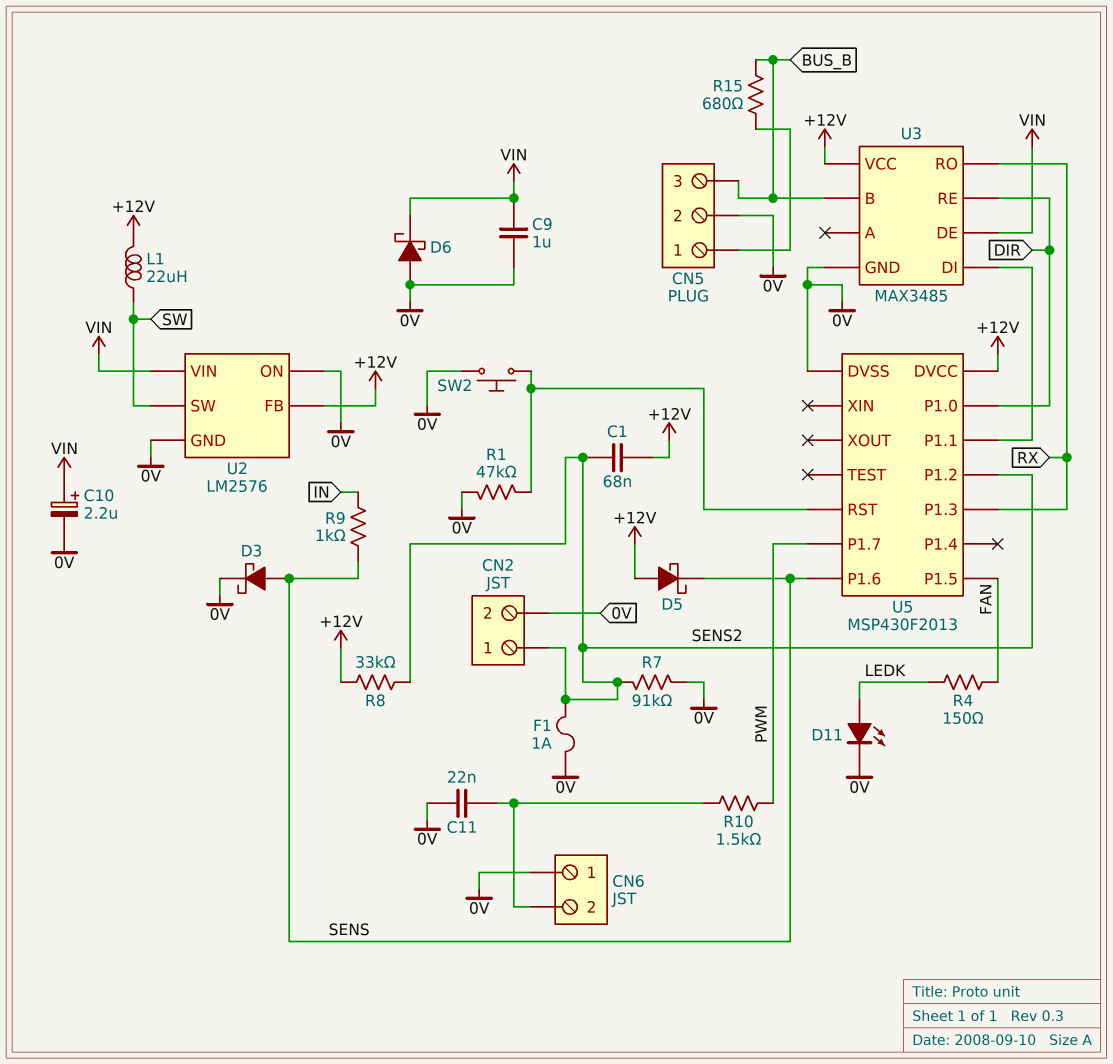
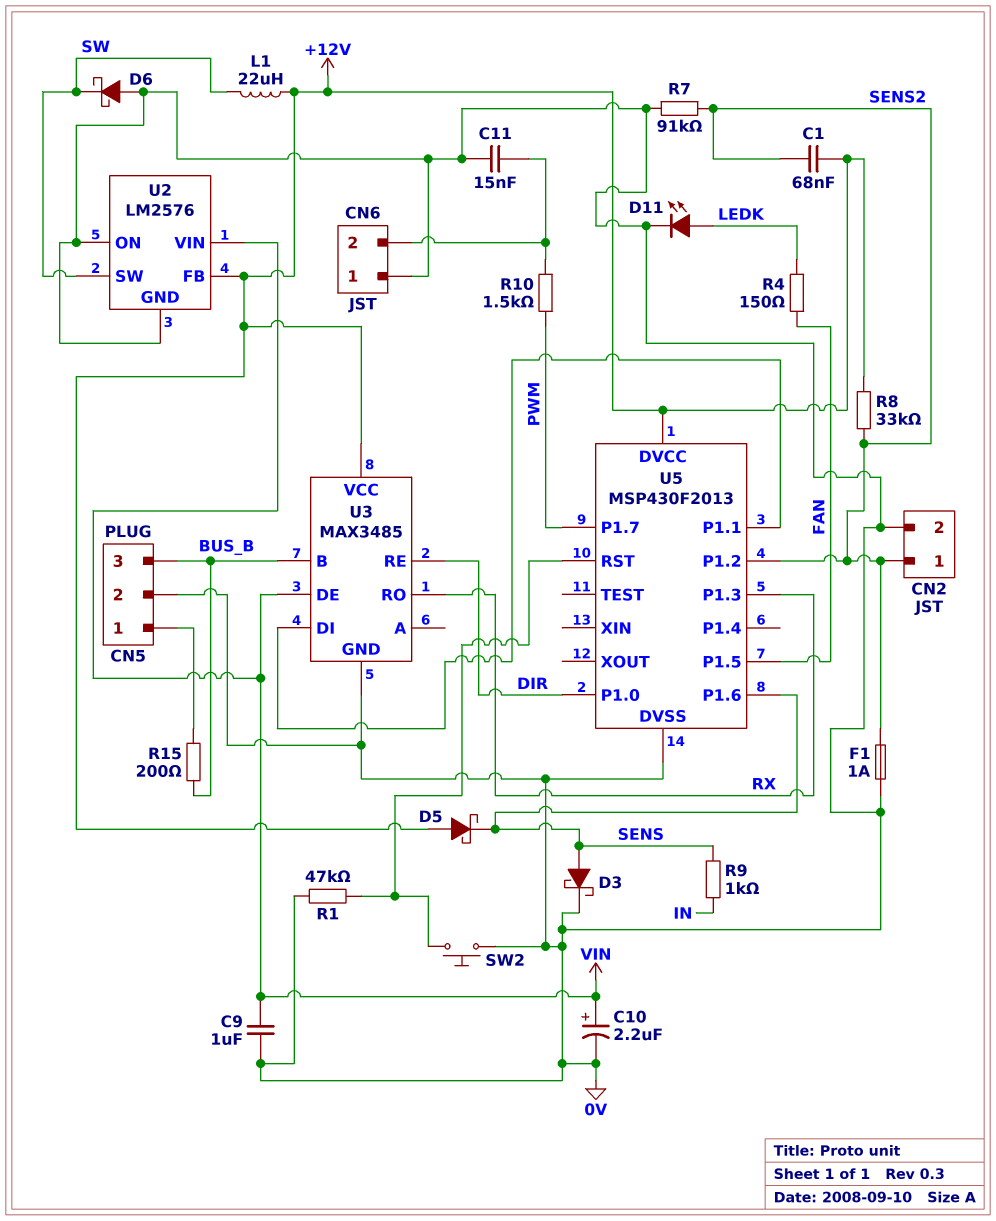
C11: 22nF (0V, CN6/2) -> 15nF (0V, CN6/2)
D6: schottky (A 0V, K VIN) -> schottky (A 0V, K SW)
R15: 680 (BUS_B, CN5/1) -> 200 (BUS_B, CN5/1)

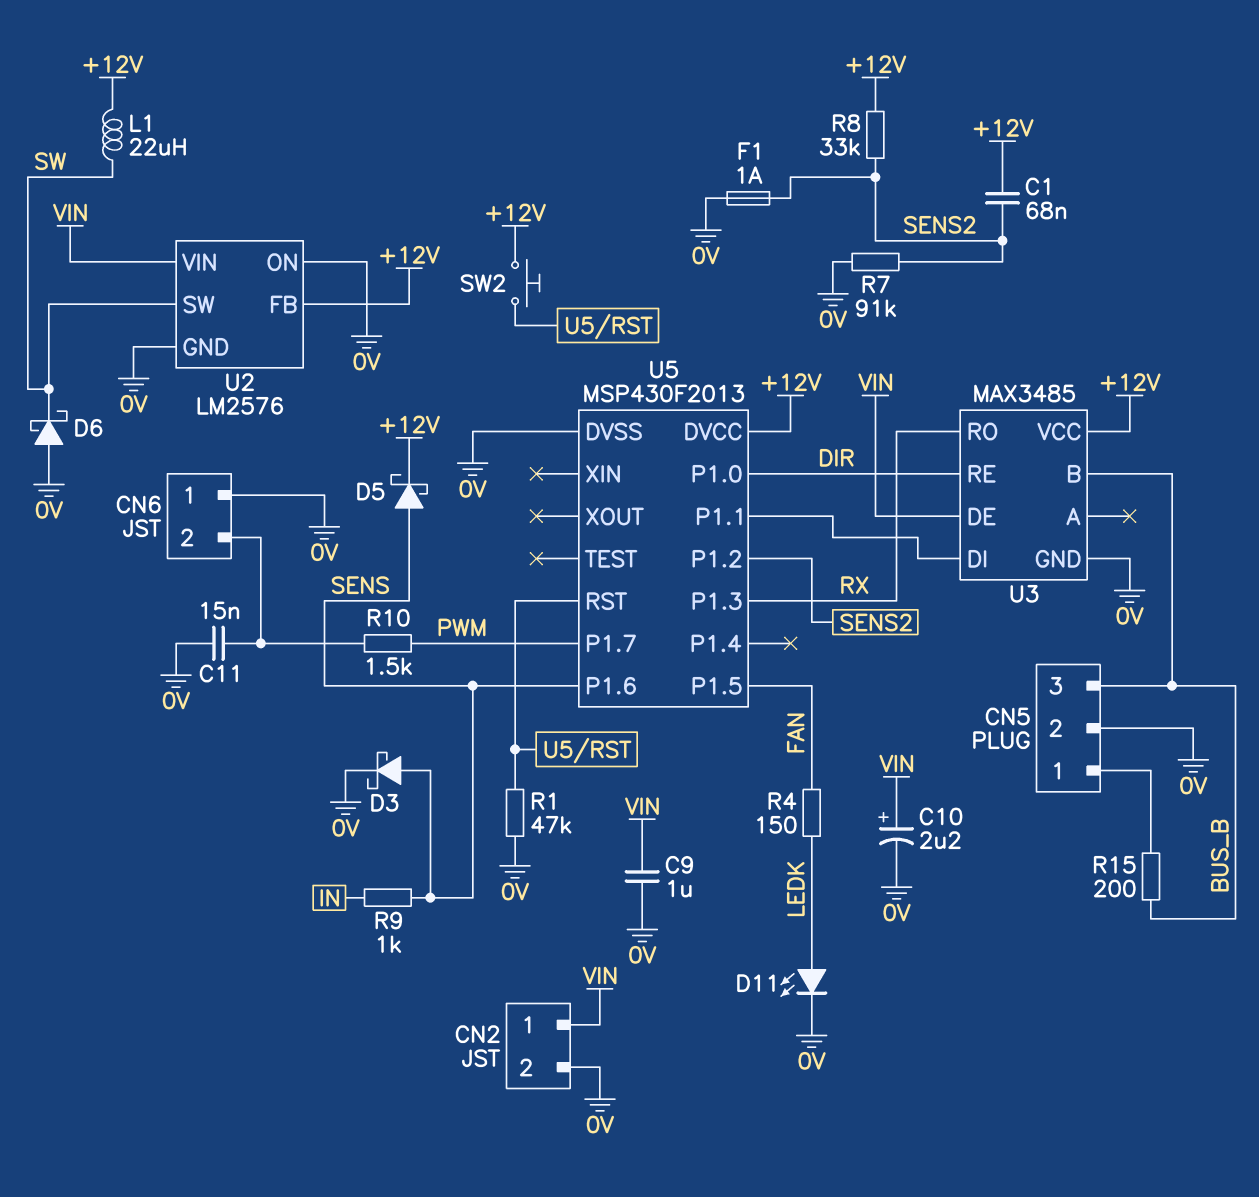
CN2 pin 1: SENS2 -> VIN
D5: schottky (A +12V, K SENS) -> schottky (A SENS, K +12V)
SW2: button (0V, U5/RST) -> button (+12V, U5/RST)

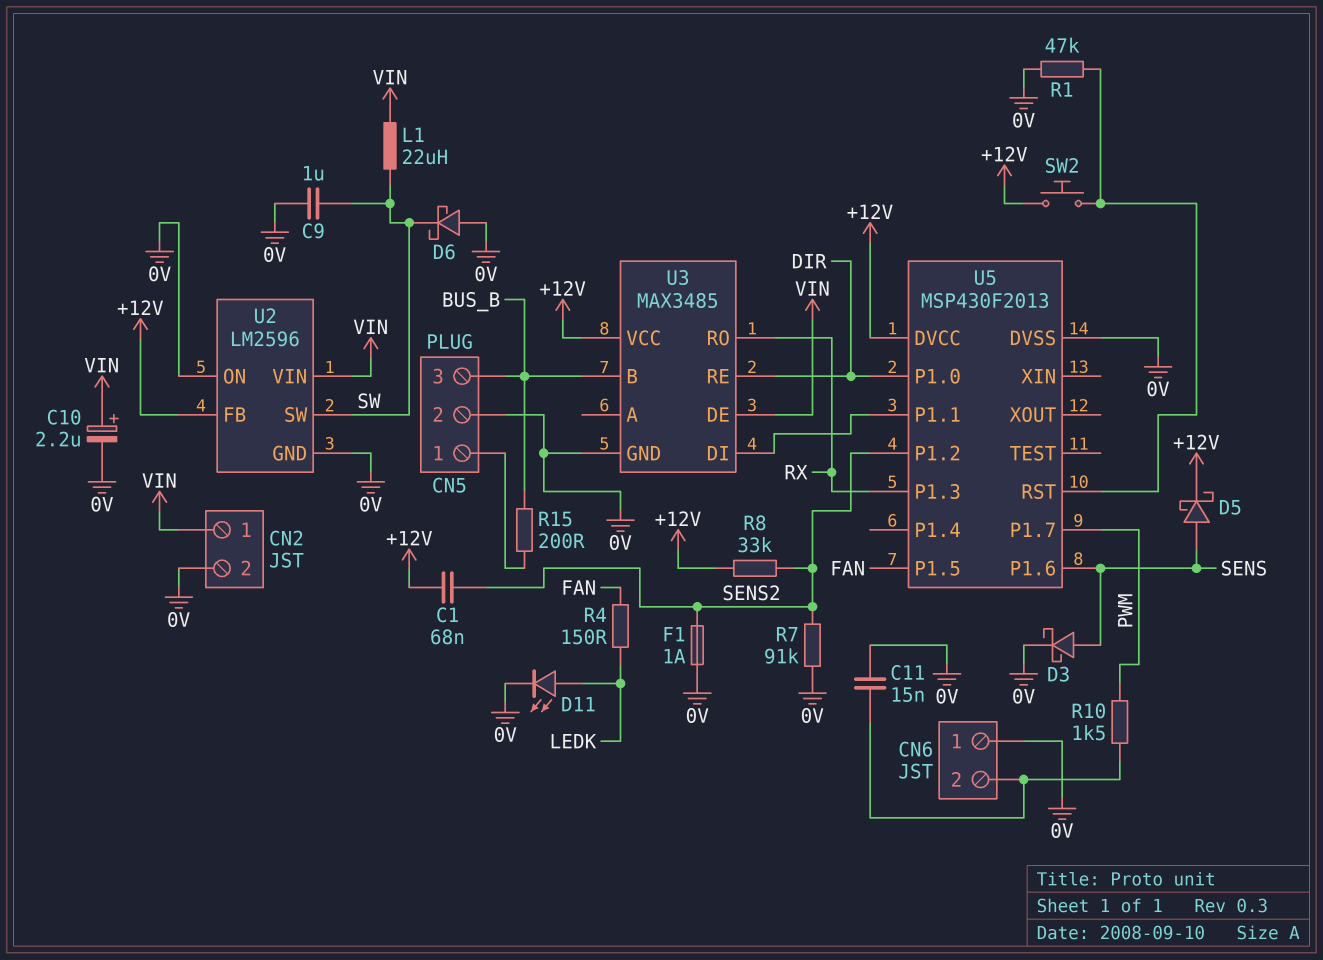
C9: 1uF (0V, VIN) -> 1uF (0V, SW)
L1: 22uH (+12V, SW) -> 22uH (SW, VIN)
R9: 1k (IN, SENS) -> none
U2: LM2576 -> LM2596

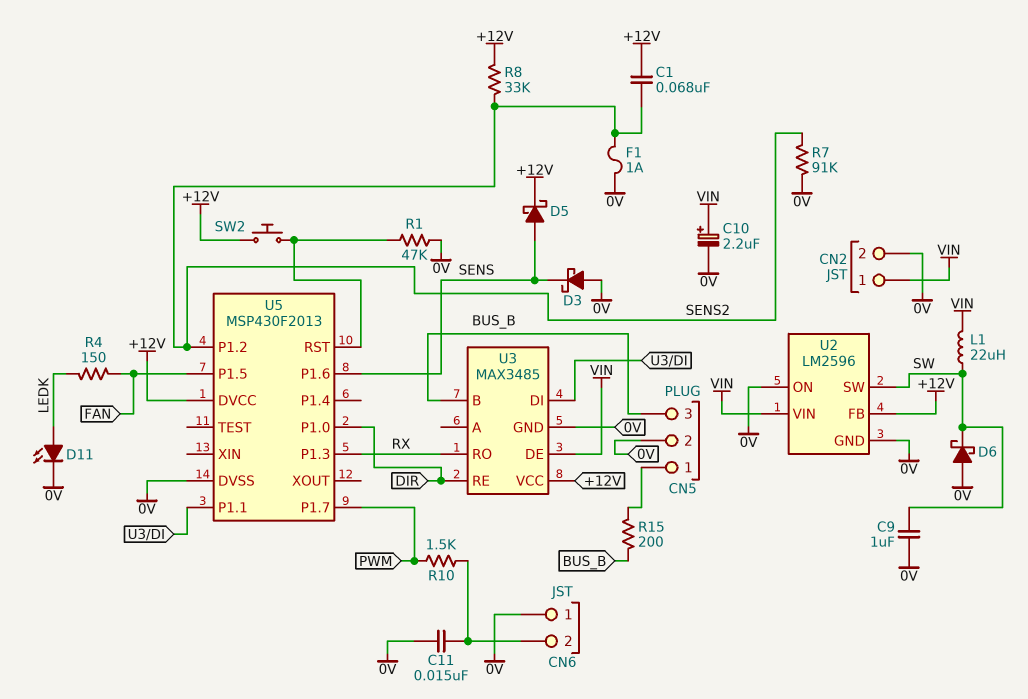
D3: schottky (A SENS, K 0V) -> schottky (A 0V, K SENS)

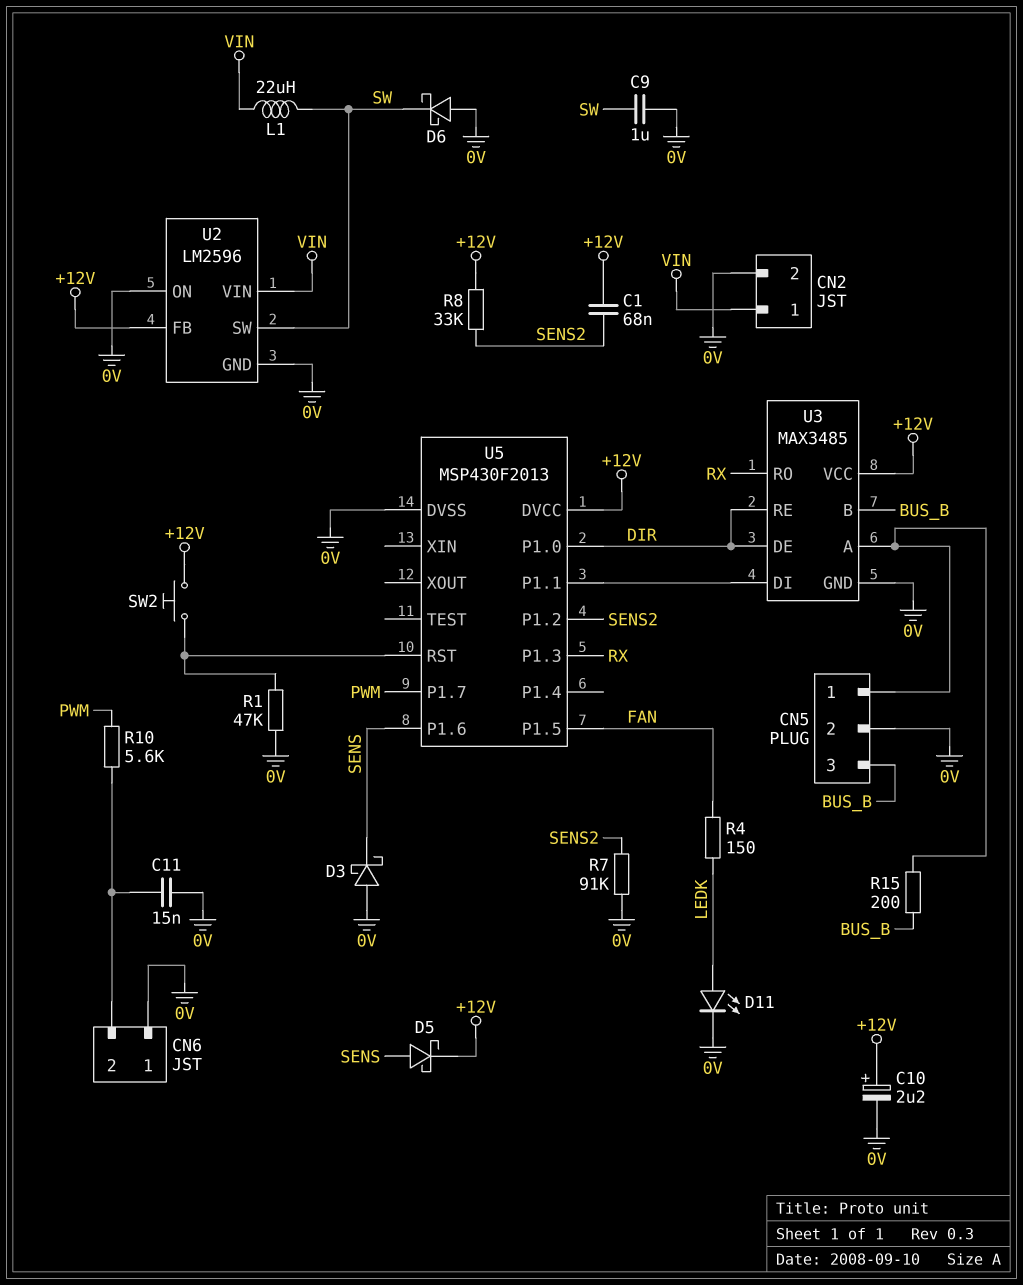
C10: 2.2uF (plus VIN, minus 0V) -> 2.2uF (plus +12V, minus 0V)
F1: 1A (0V, SENS2) -> none
R10: 1.5k (CN6/2, PWM) -> 5.6k (CN6/2, PWM)
U3 pin A: none -> CN5/1
U3 pin DE: VIN -> DIR

